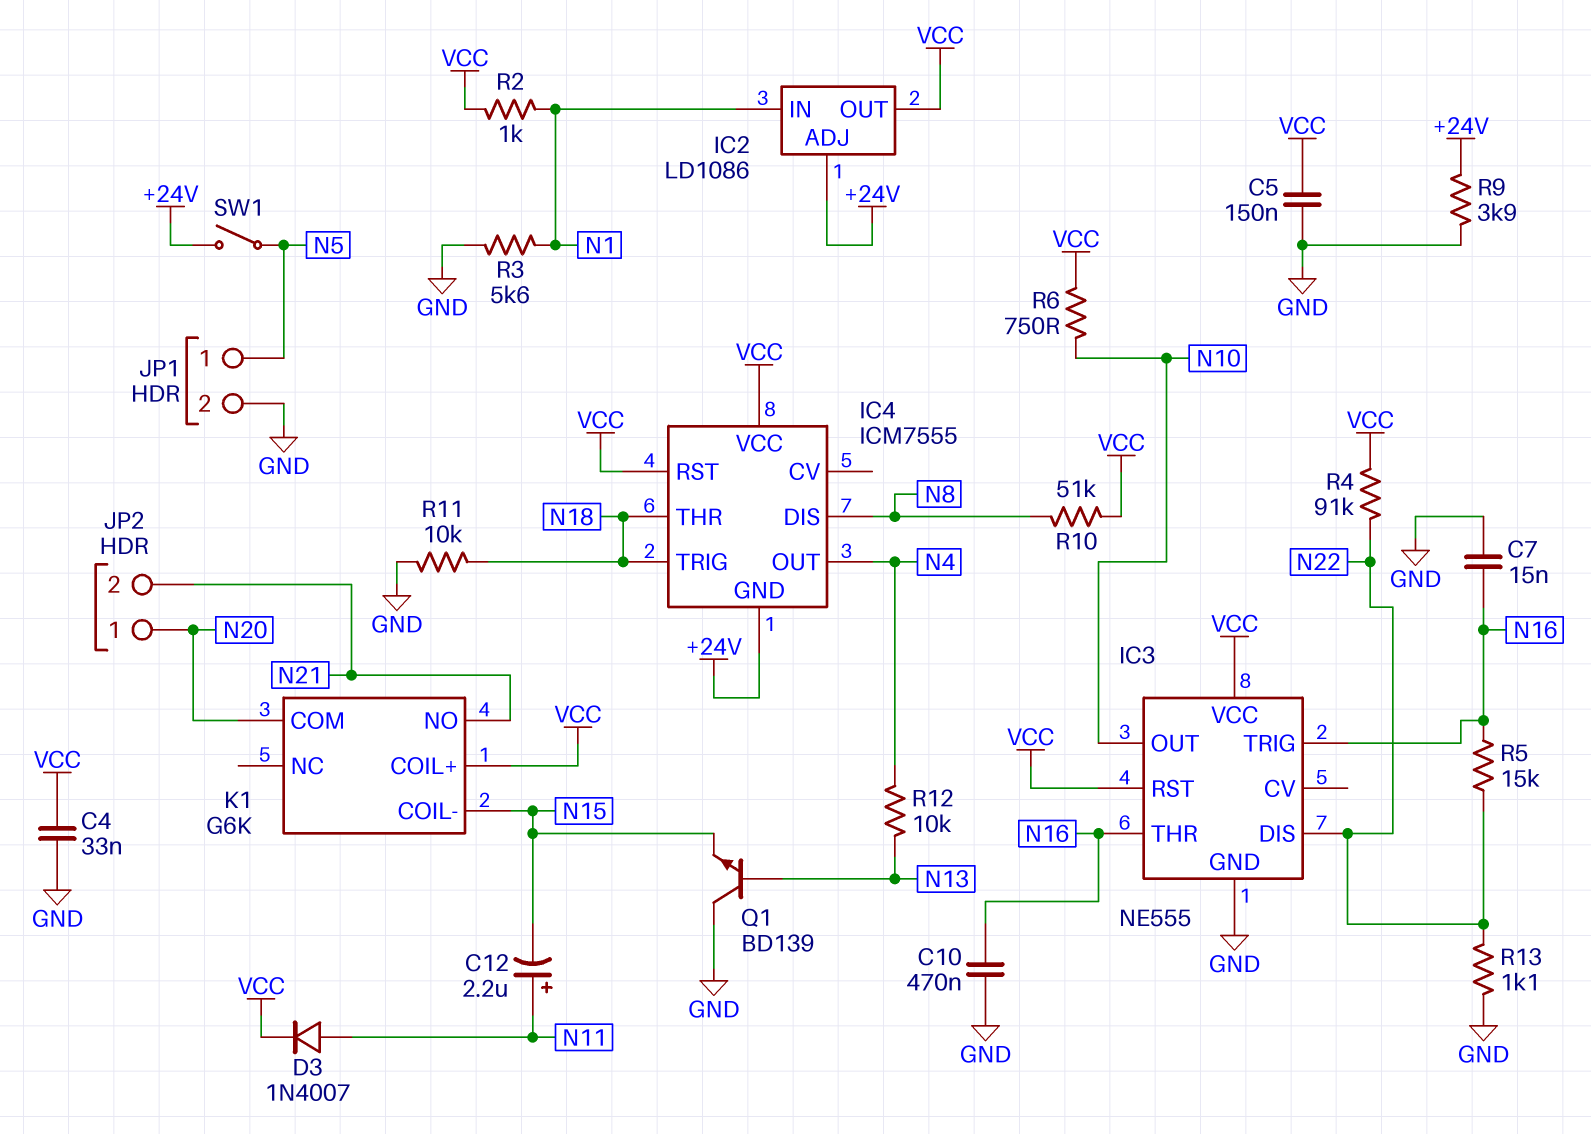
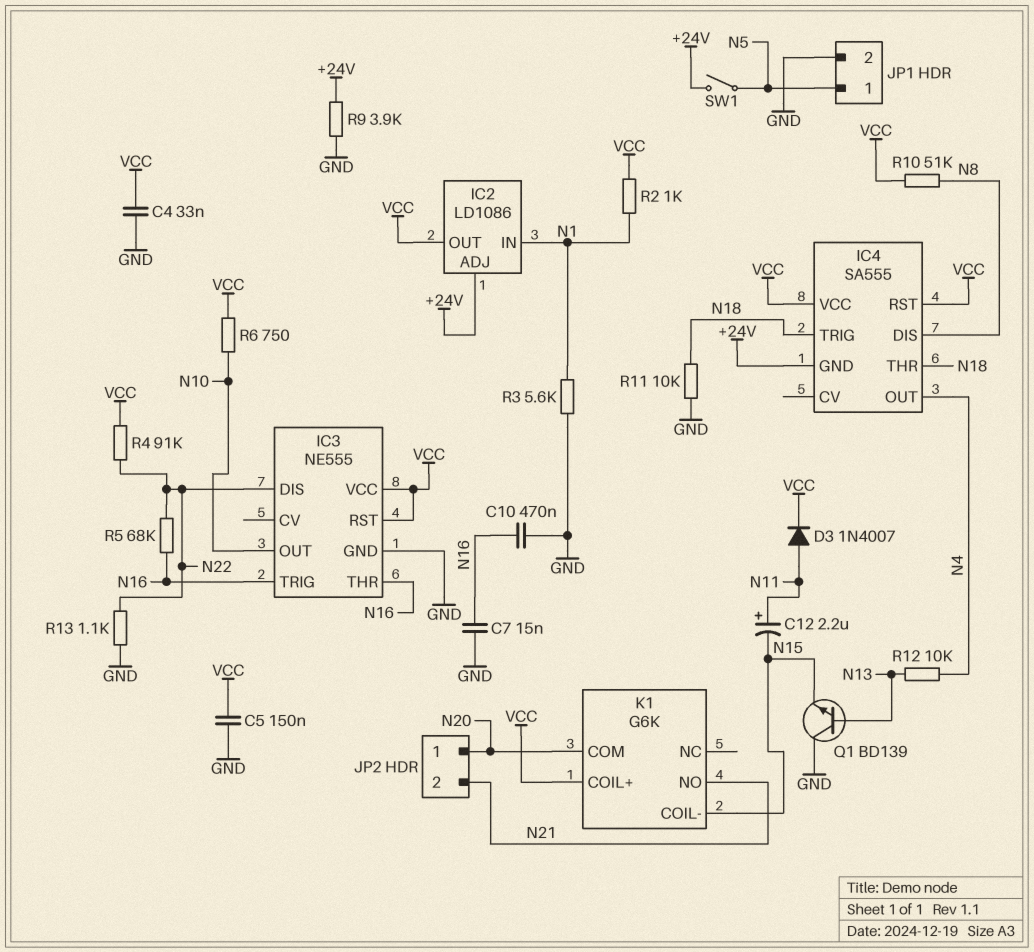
IC4: ICM7555 -> SA555
R5: 15k (N16, N22) -> 68k (N16, N22)

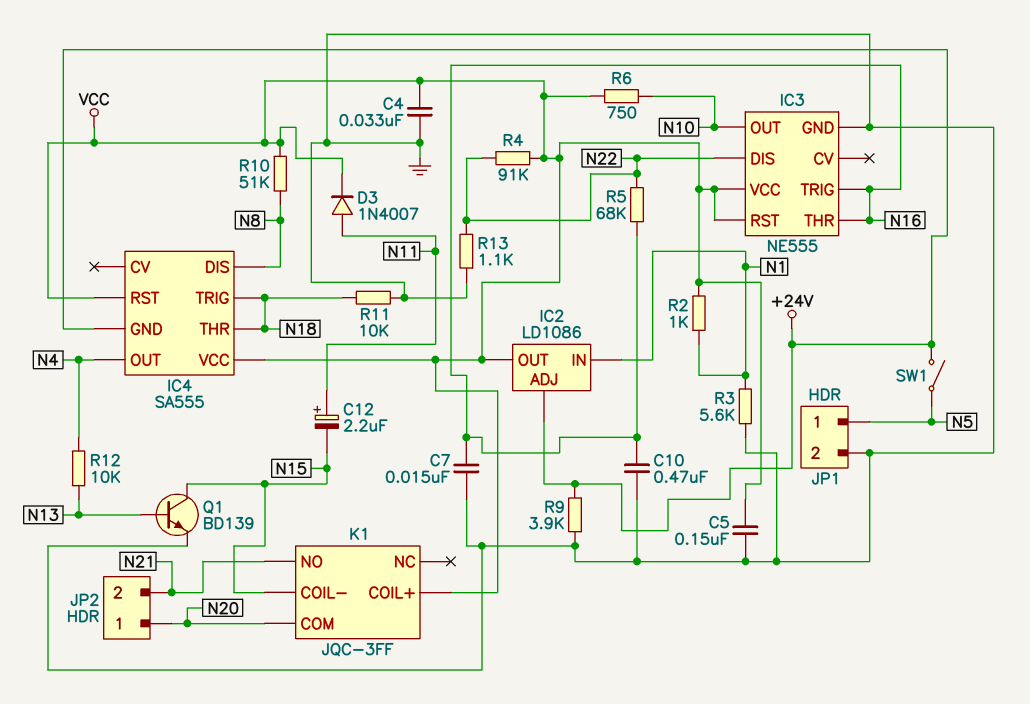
K1: G6K -> JQC-3FF
Q1: NPN BD139 (B N13, C GND, E N15) -> NPN BD139 (B N13, C N15, E GND)

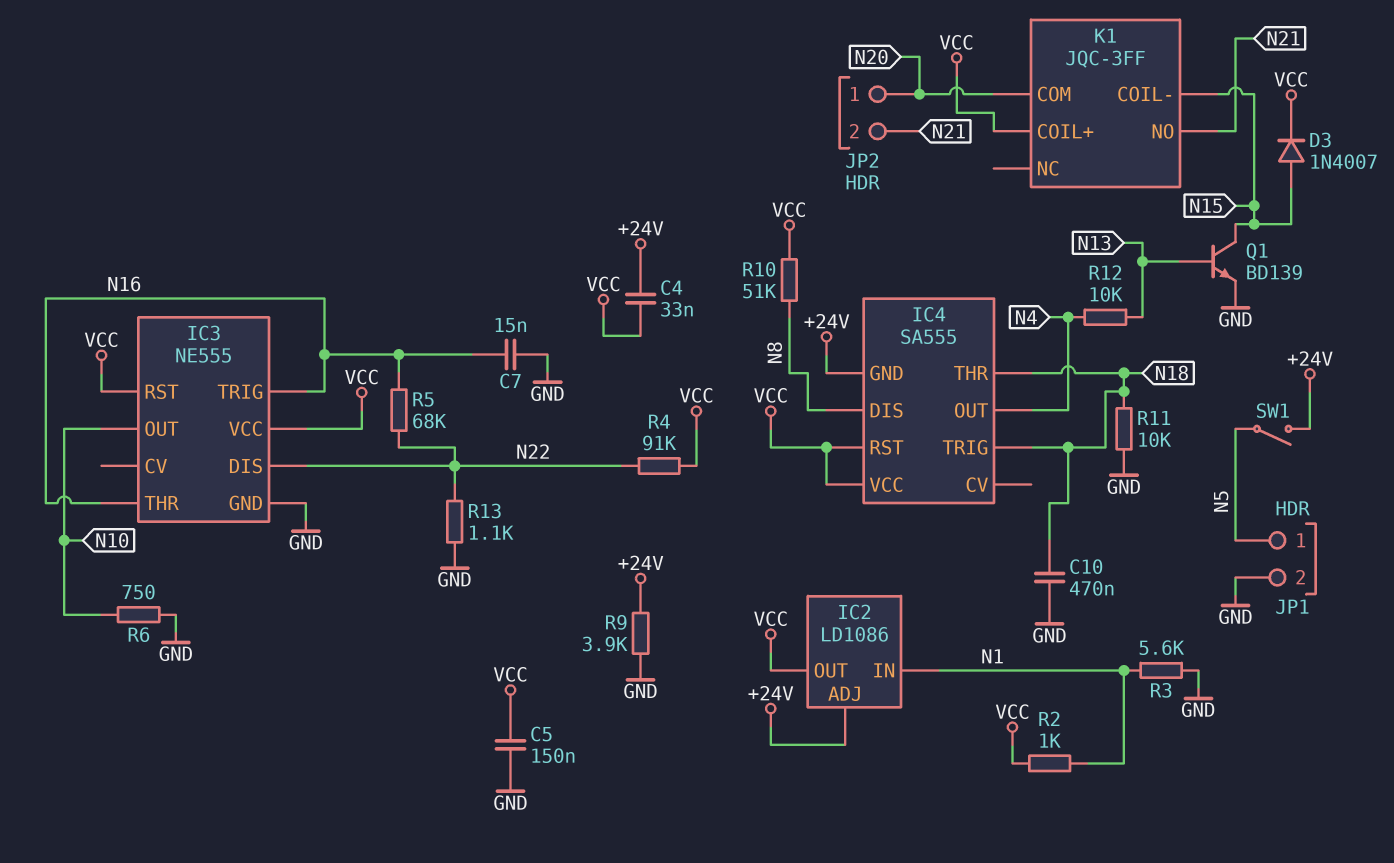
C4: 33nF (GND, VCC) -> 33nF (+24V, VCC)
C10: 470nF (GND, N16) -> 470nF (GND, N18)
C12: 2.2uF (plus N11, minus N15) -> none
D3: diode 1N4007 (A N11, K VCC) -> diode 1N4007 (A N15, K VCC)
R6: 750 (N10, VCC) -> 750 (GND, N10)

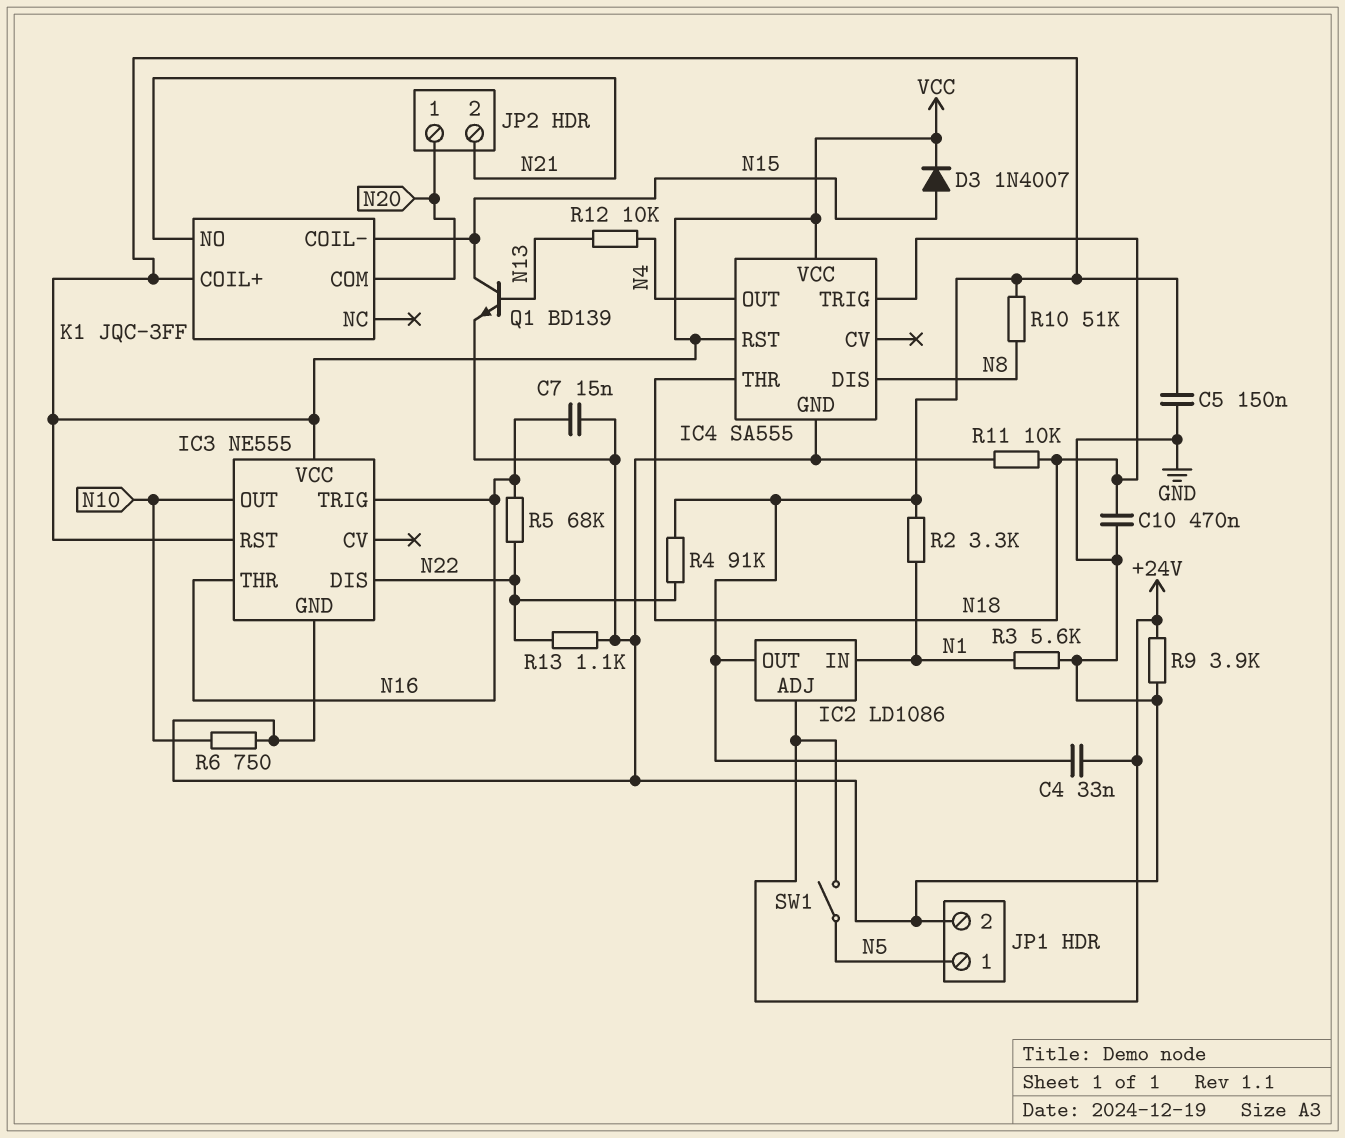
IC4 pin GND: +24V -> GND
R2: 1k (N1, VCC) -> 3.3k (N1, VCC)

